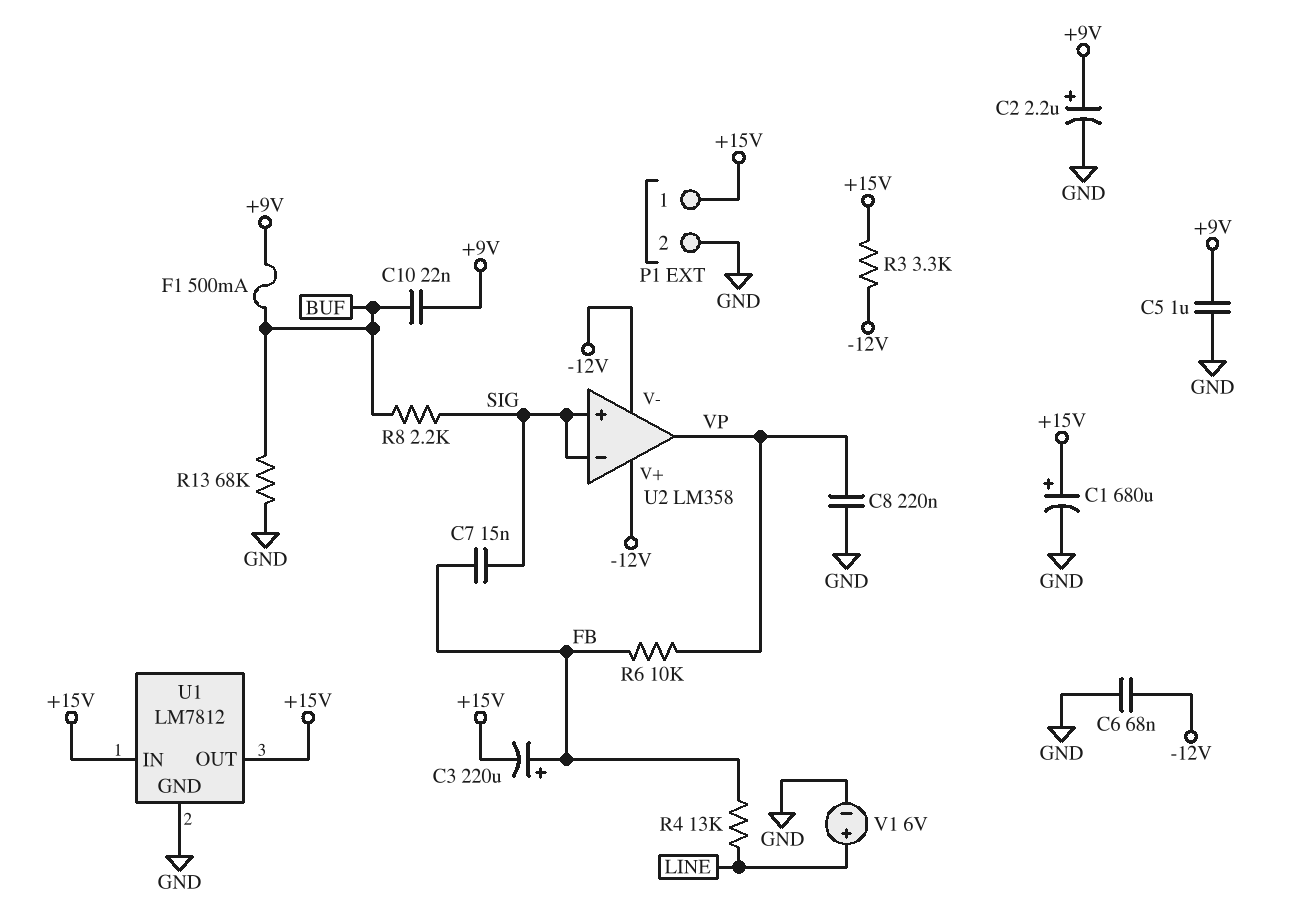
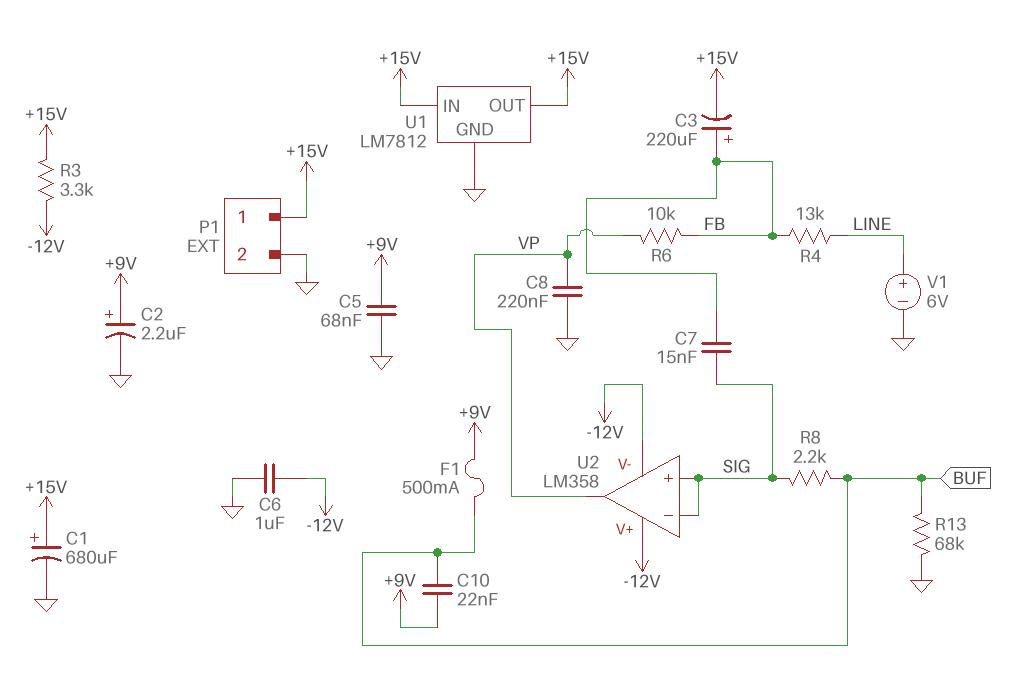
C5: 1uF (+9V, GND) -> 68nF (+9V, GND)
C6: 68nF (-12V, GND) -> 1uF (-12V, GND)

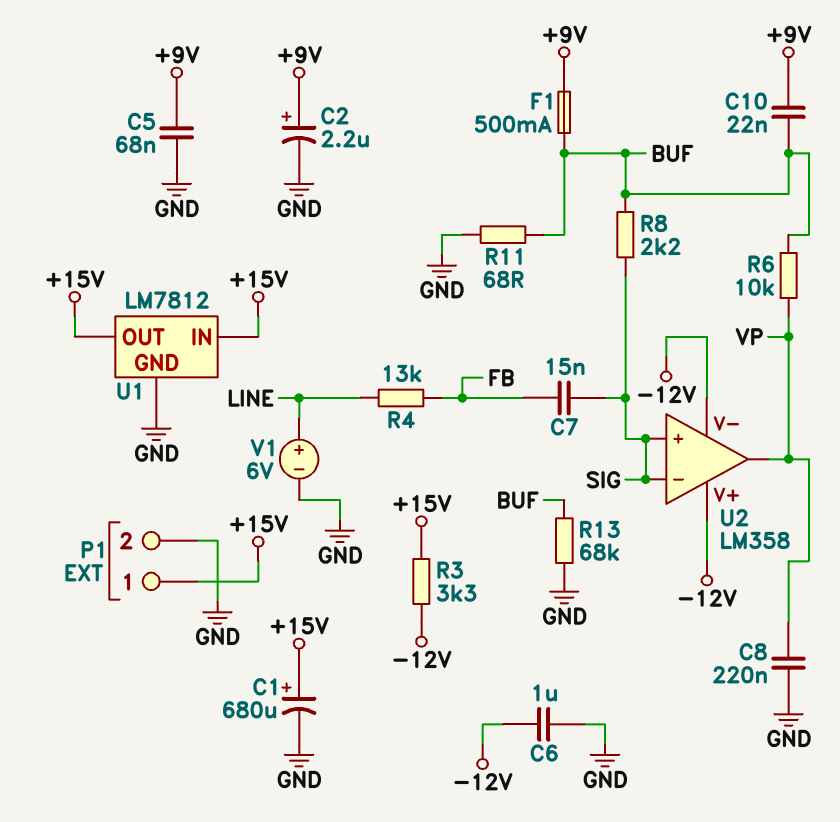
C3: 220uF (plus FB, minus +15V) -> none
R6: 10k (FB, VP) -> 10k (BUF, VP)
R11: none -> 68 (BUF, GND)

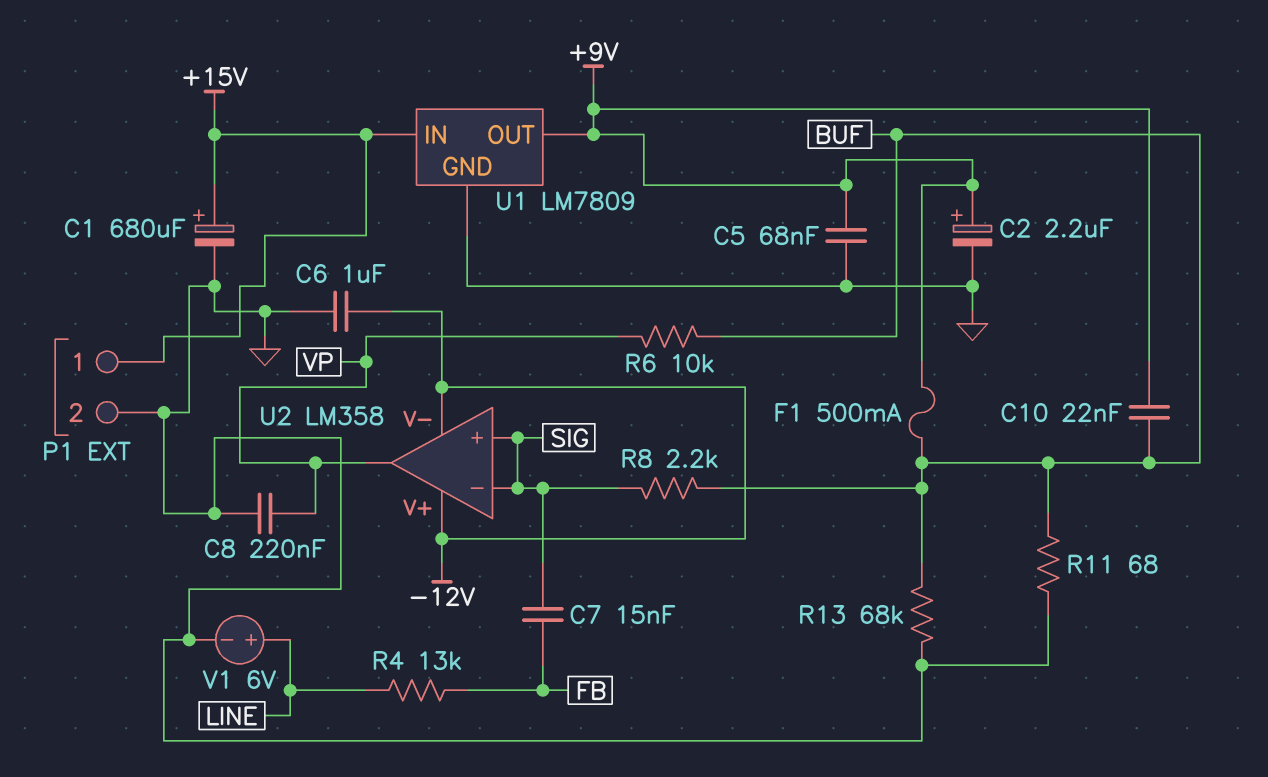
R3: 3.3k (+15V, -12V) -> none
U1: LM7812 -> LM7809
U1 pin OUT: +15V -> +9V

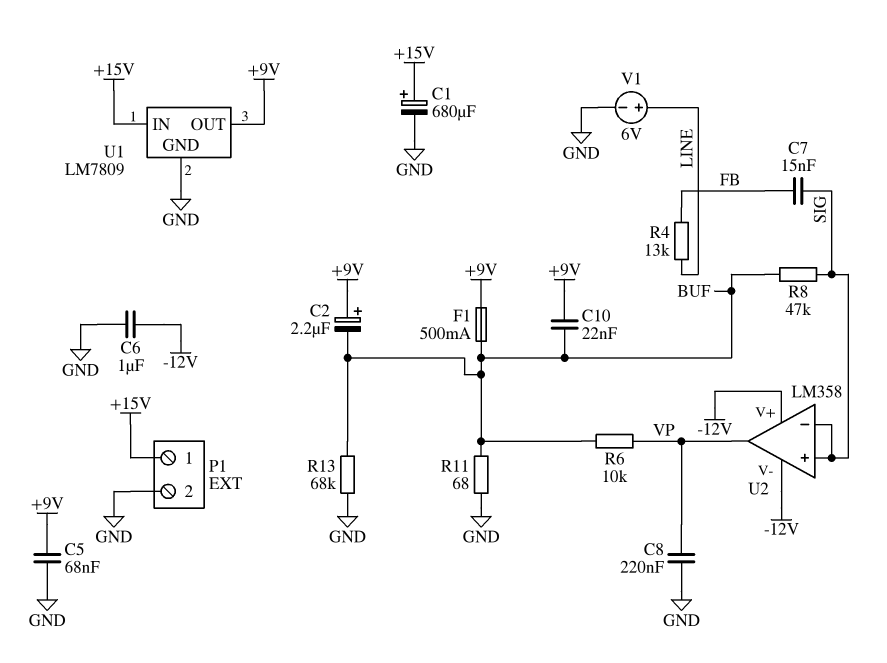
C2: 2.2uF (plus +9V, minus GND) -> 2.2uF (plus +9V, minus BUF)
R8: 2.2k (BUF, SIG) -> 47k (BUF, SIG)

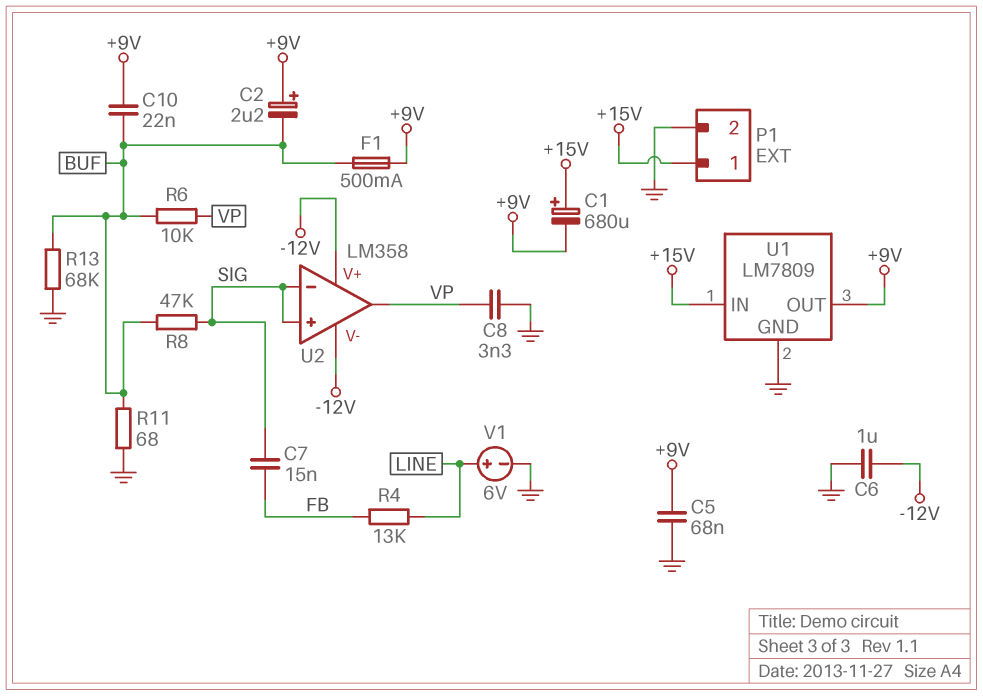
C1: 680uF (plus +15V, minus GND) -> 680uF (plus +15V, minus +9V)
C8: 220nF (GND, VP) -> 3.3nF (GND, VP)

